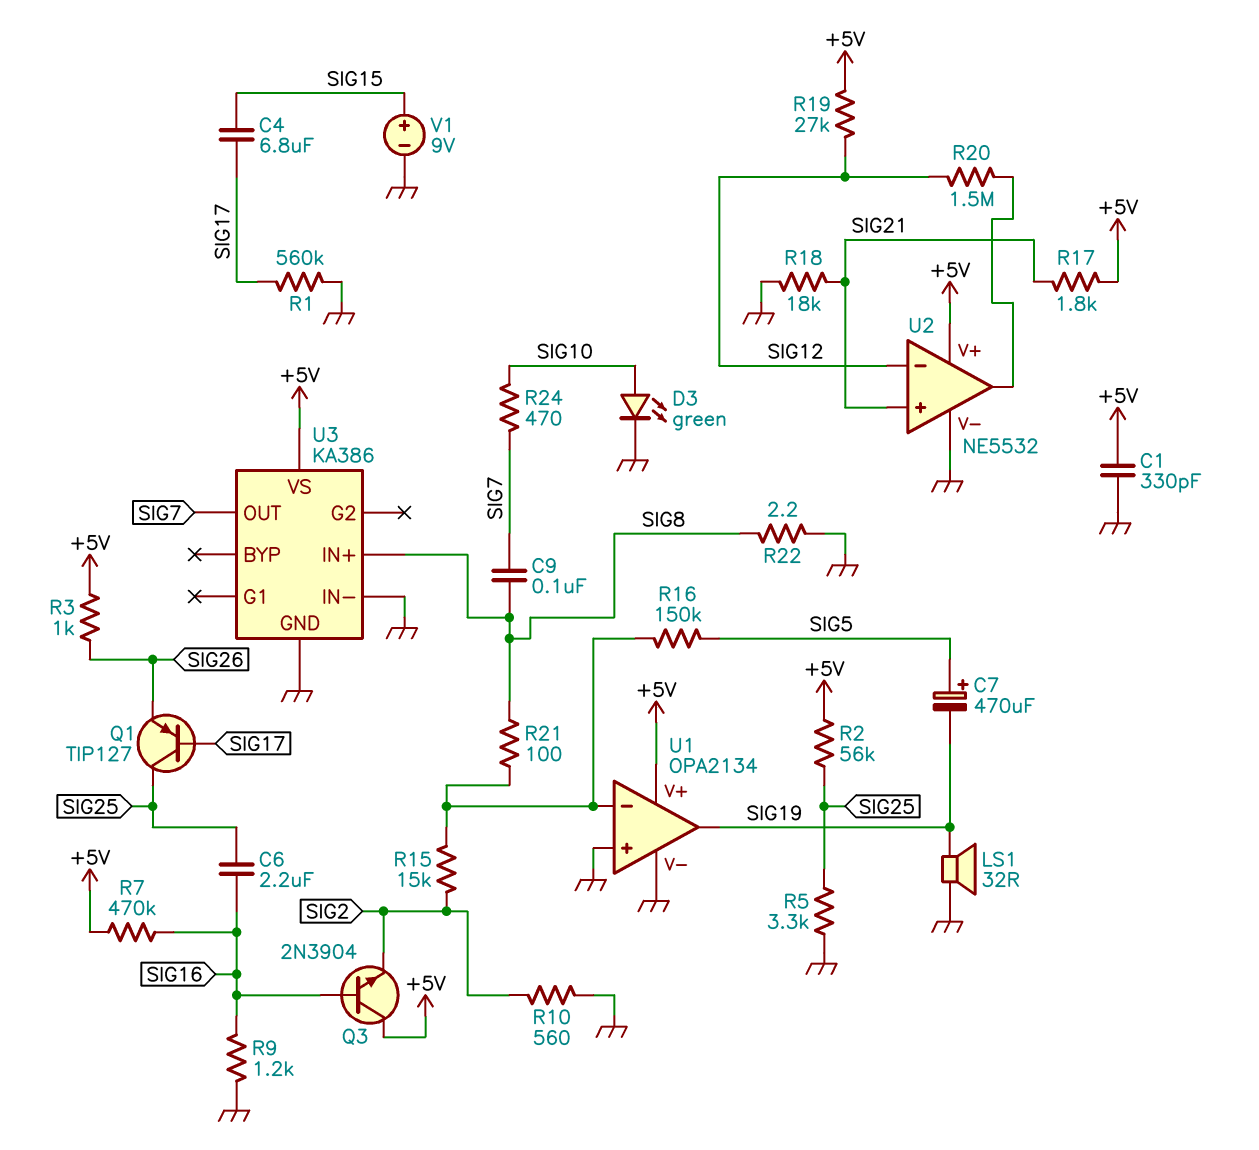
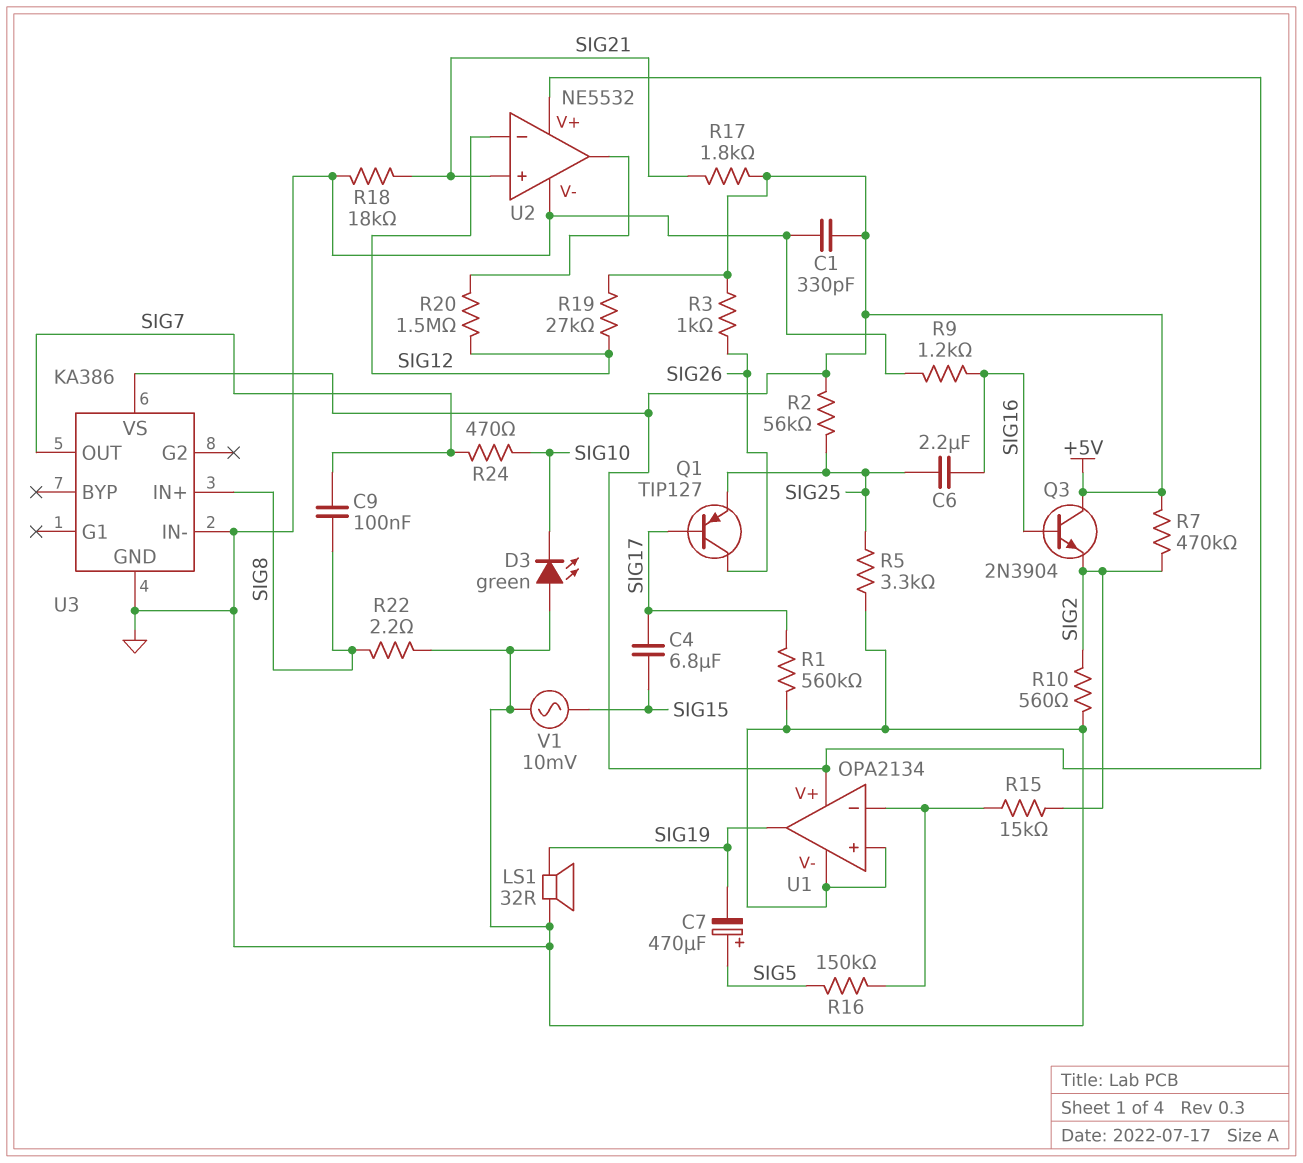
D3: LED green (A SIG10, K GND) -> LED green (A GND, K SIG10)
Q1: PNP TIP127 (B SIG17, C SIG25, E SIG26) -> PNP TIP127 (B SIG17, C SIG26, E SIG25)
R7: 470k (+5V, SIG16) -> 470k (+5V, SIG2)
R21: 100 (SIG8, U1/in-) -> none
V1: 9V (plus SIG15, minus GND) -> AC 10mV (GND, SIG15)

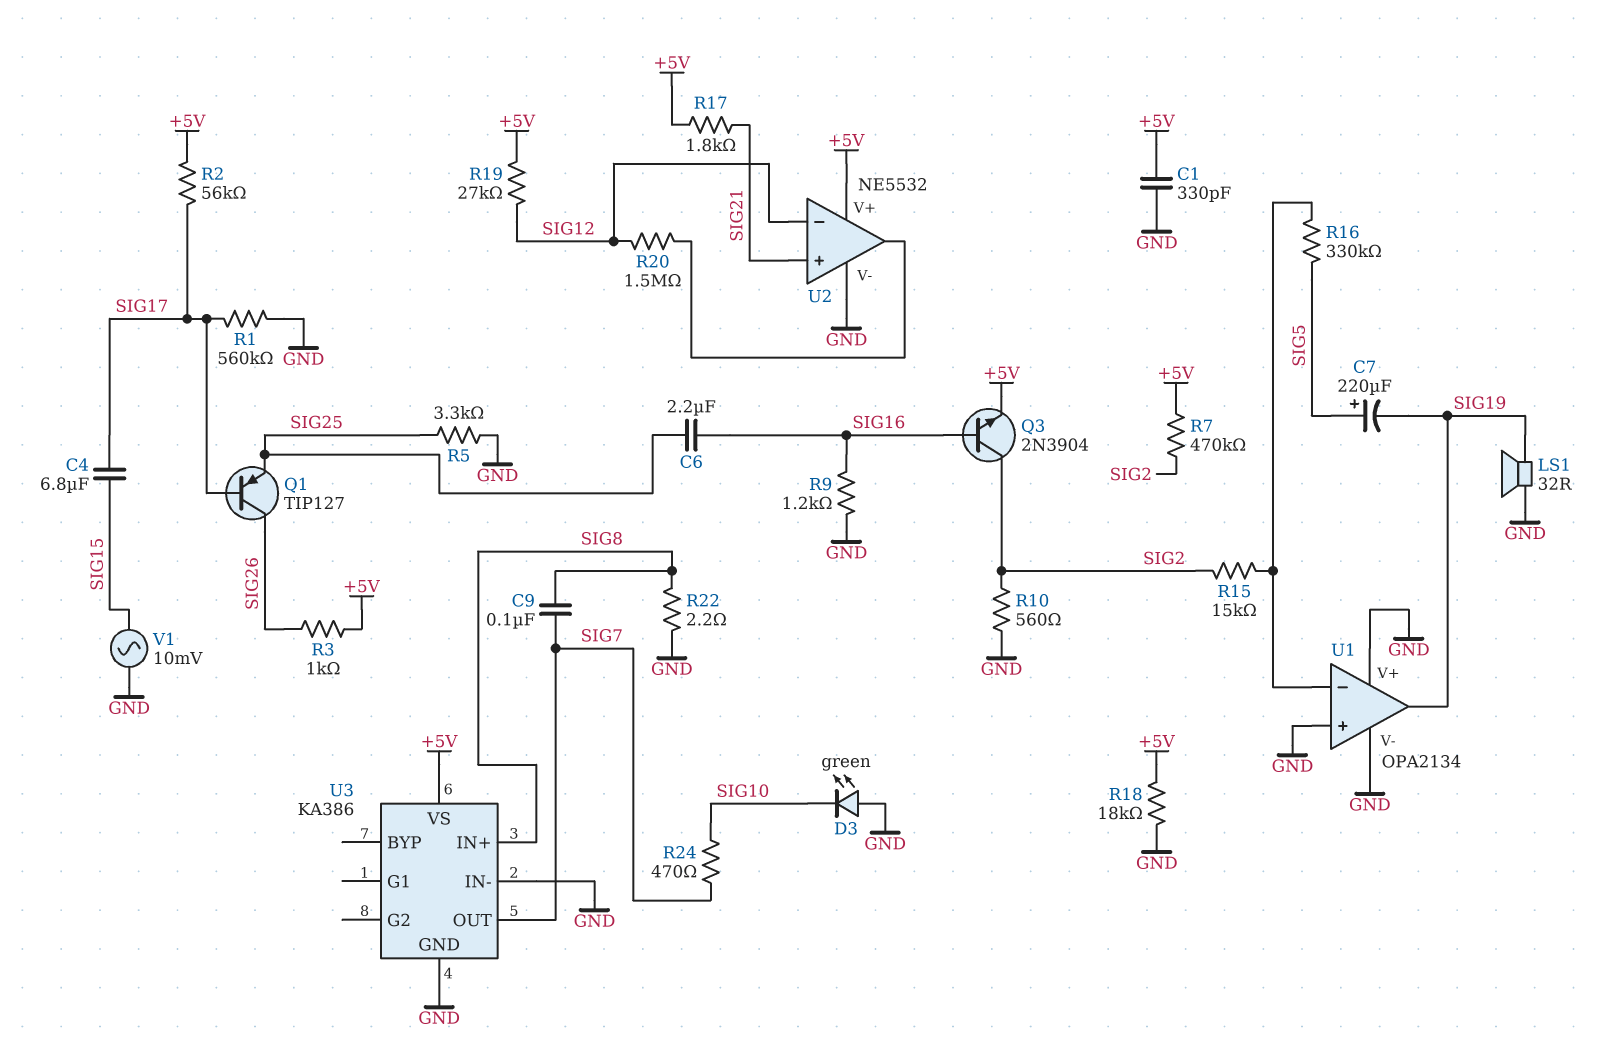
C7: 470uF (plus SIG5, minus SIG19) -> 220uF (plus SIG5, minus SIG19)
Q3: NPN 2N3904 (B SIG16, C +5V, E SIG2) -> NPN 2N3904 (B SIG16, C SIG2, E +5V)
R2: 56k (+5V, SIG25) -> 56k (+5V, SIG17)
R16: 150k (SIG5, U1/in-) -> 330k (SIG5, U1/in-)
R18: 18k (GND, SIG21) -> 18k (+5V, GND)
U1 pin V+: +5V -> GND

